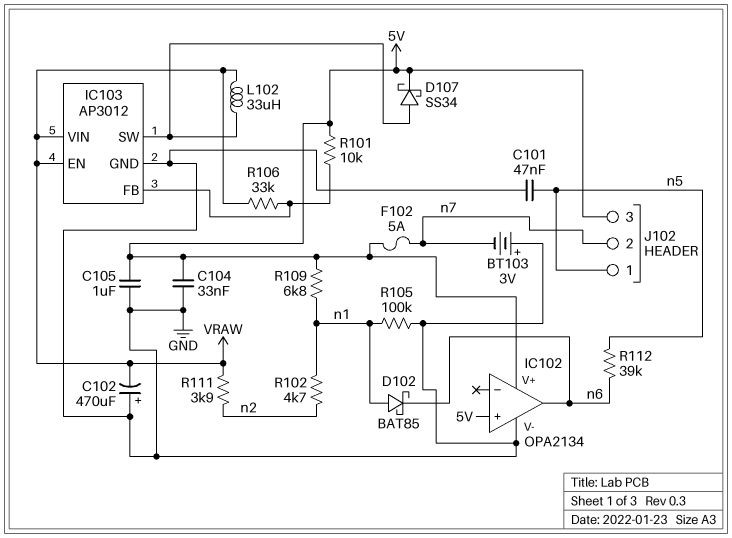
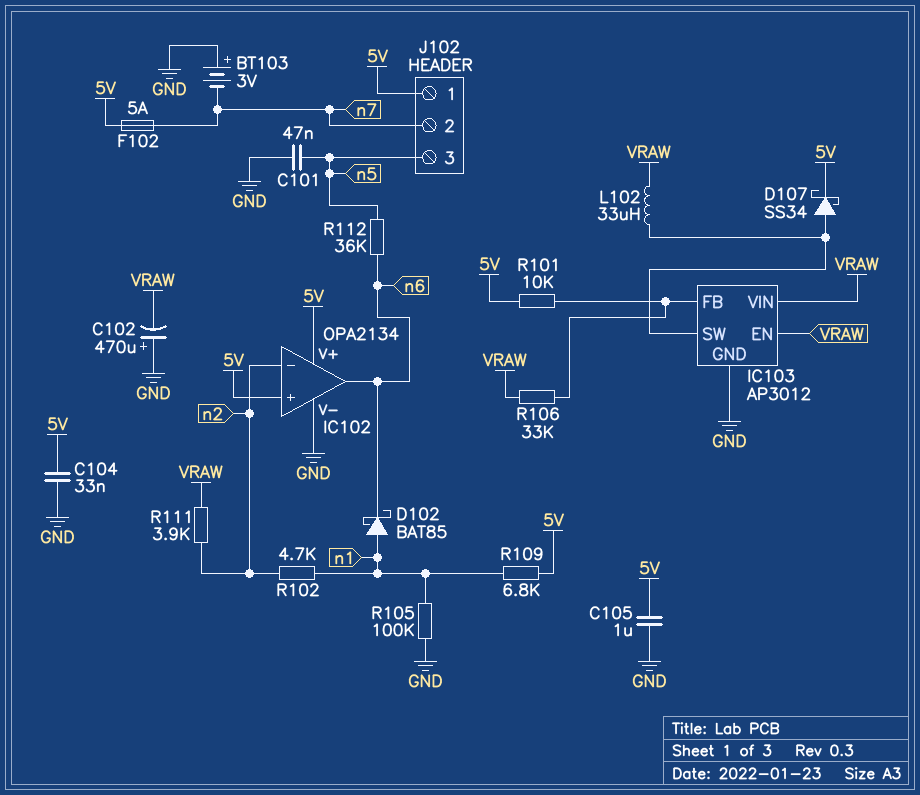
IC102 pin in-: none -> n2
J102 pin 1: n5 -> 5V
J102 pin 3: 5V -> n5
R112: 39k (n5, n6) -> 36k (n5, n6)

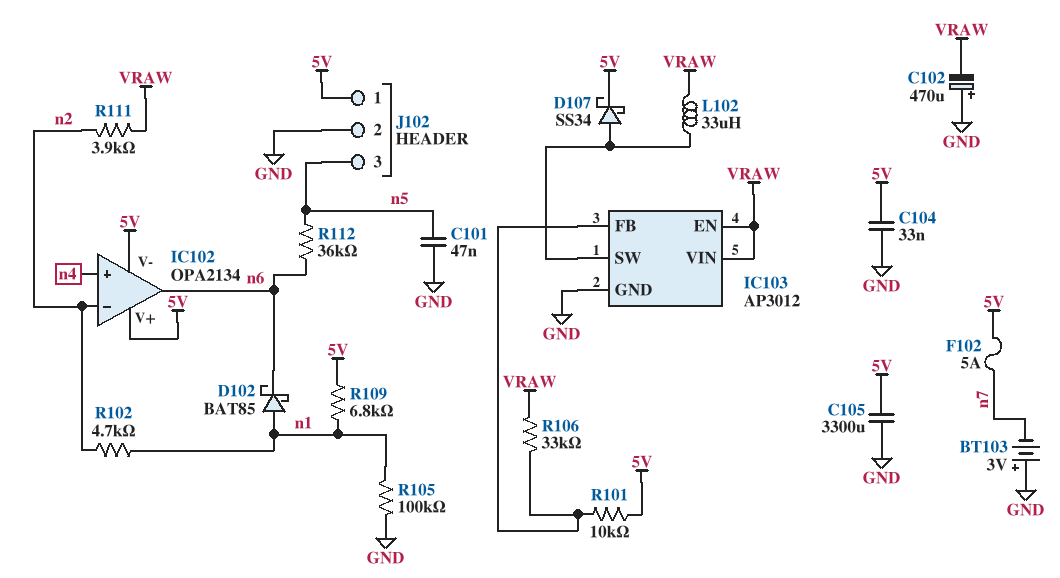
C105: 1uF (5V, GND) -> 3300uF (5V, GND)
IC102 pin V-: GND -> 5V
IC102 pin in+: 5V -> n4
J102 pin 2: n7 -> GND

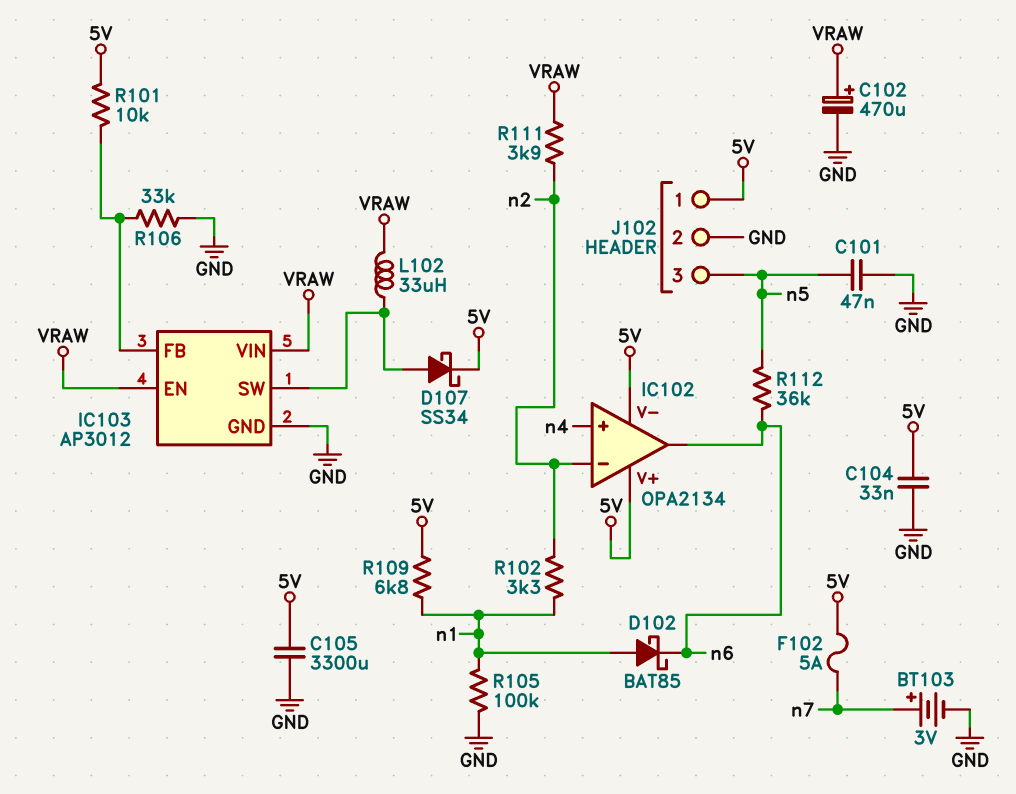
BT103: 3V (plus GND, minus n7) -> 3V (plus n7, minus GND)
C102: 470uF (plus GND, minus VRAW) -> 470uF (plus VRAW, minus GND)
R102: 4.7k (n1, n2) -> 3.3k (n1, n2)
R106: 33k (IC103/FB, VRAW) -> 33k (GND, IC103/FB)

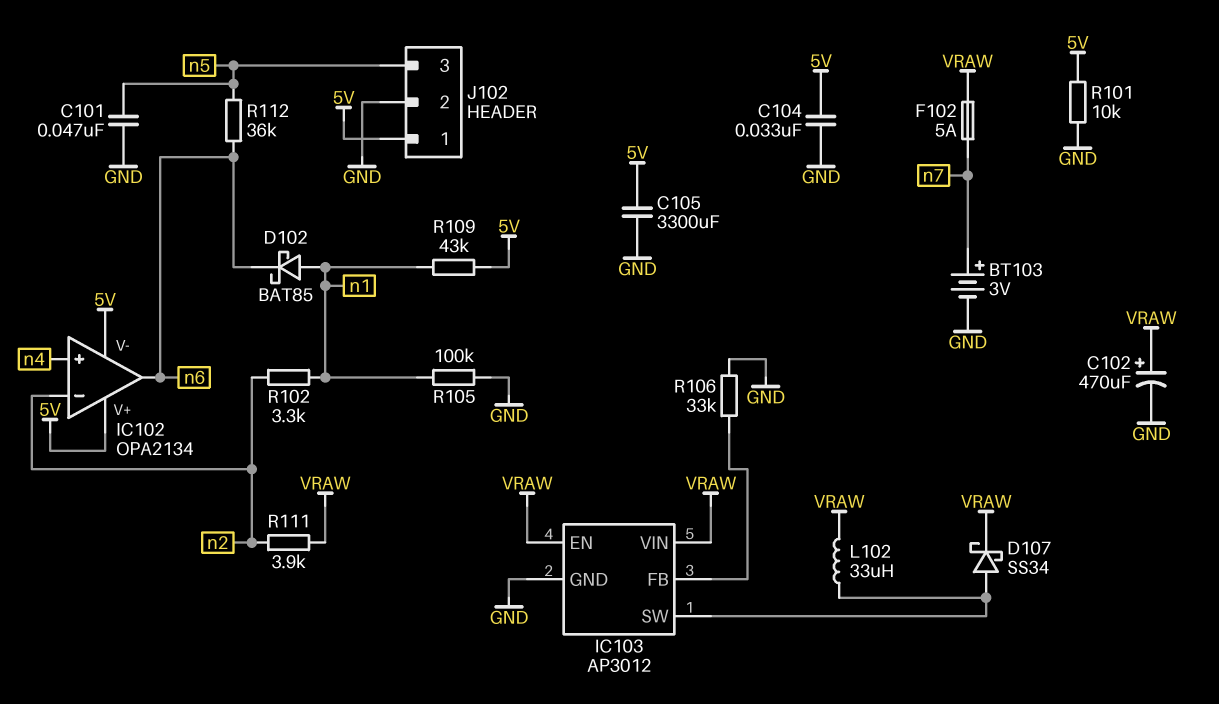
D107: schottky SS34 (A IC103/SW, K 5V) -> schottky SS34 (A IC103/SW, K VRAW)
F102: 5A (5V, n7) -> 5A (VRAW, n7)
R101: 10k (5V, IC103/FB) -> 10k (5V, GND)
R109: 6.8k (5V, n1) -> 43k (5V, n1)

